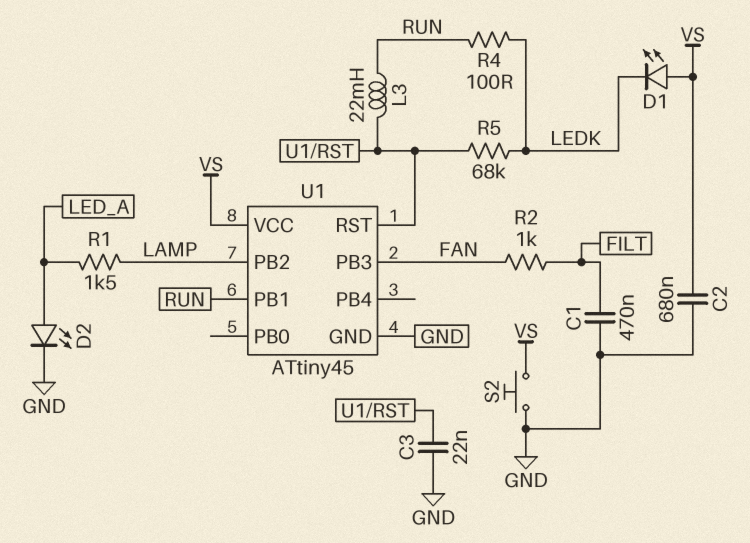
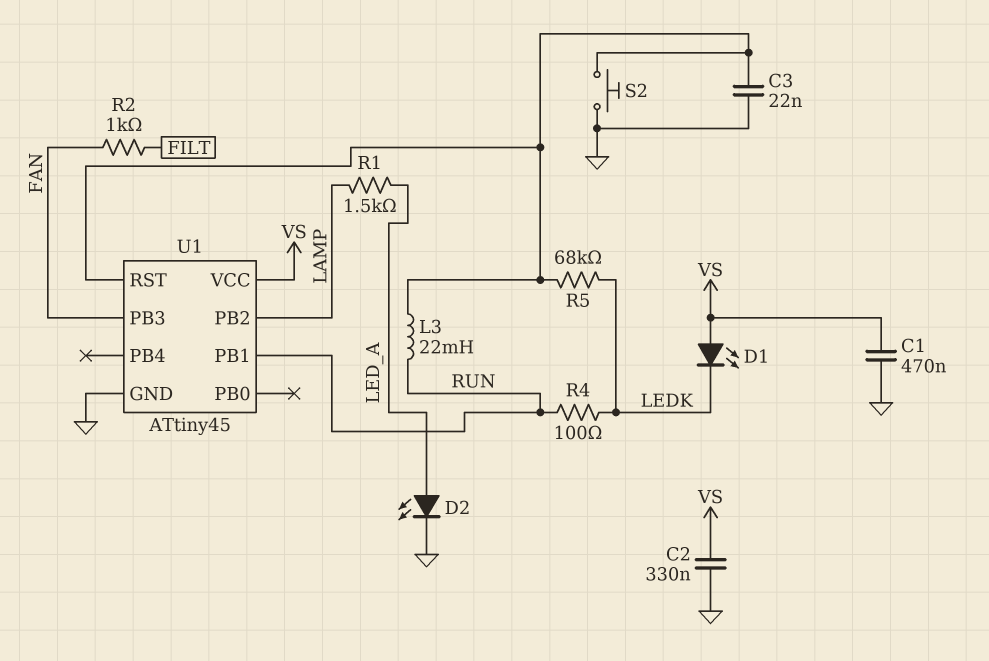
C1: 470nF (FILT, GND) -> 470nF (GND, VS)
C2: 680nF (GND, VS) -> 330nF (GND, VS)
S2: button (GND, VS) -> button (GND, U1/RST)

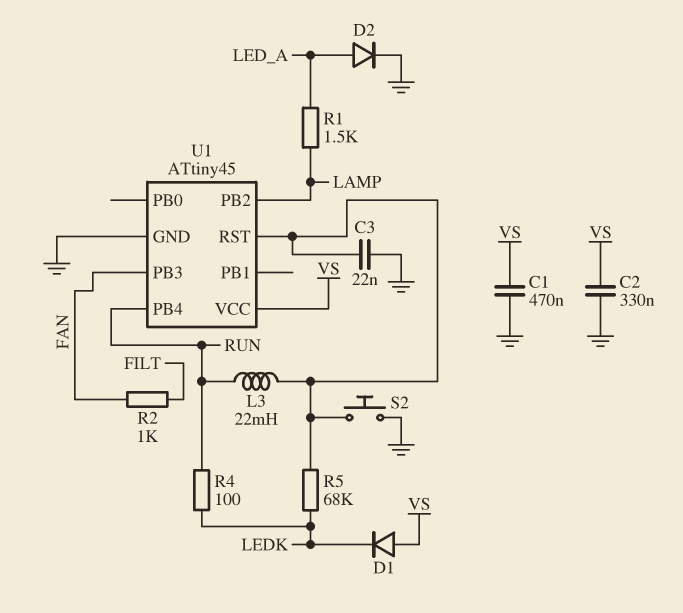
D1: LED (A VS, K LEDK) -> diode (A VS, K LEDK)
D2: LED (A LED_A, K GND) -> diode (A LED_A, K GND)
U1 pin PB1: RUN -> none
U1 pin PB4: none -> RUN

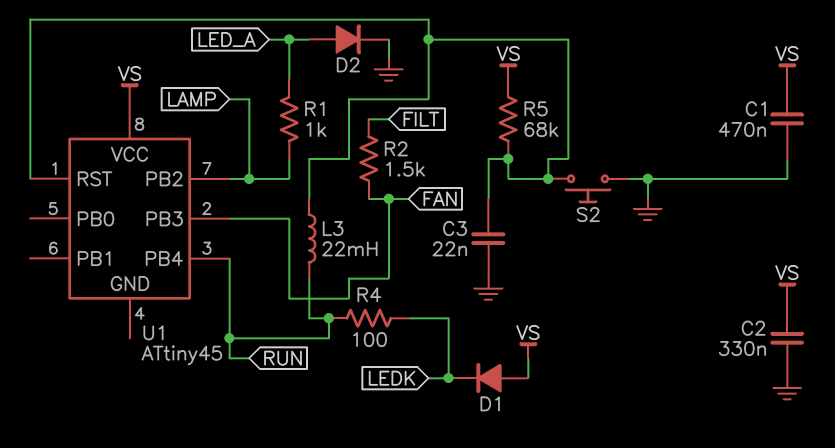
R1: 1.5k (LAMP, LED_A) -> 1k (LAMP, LED_A)
R2: 1k (FAN, FILT) -> 1.5k (FAN, FILT)
R5: 68k (LEDK, U1/RST) -> 68k (U1/RST, VS)
U1 pin GND: GND -> none

